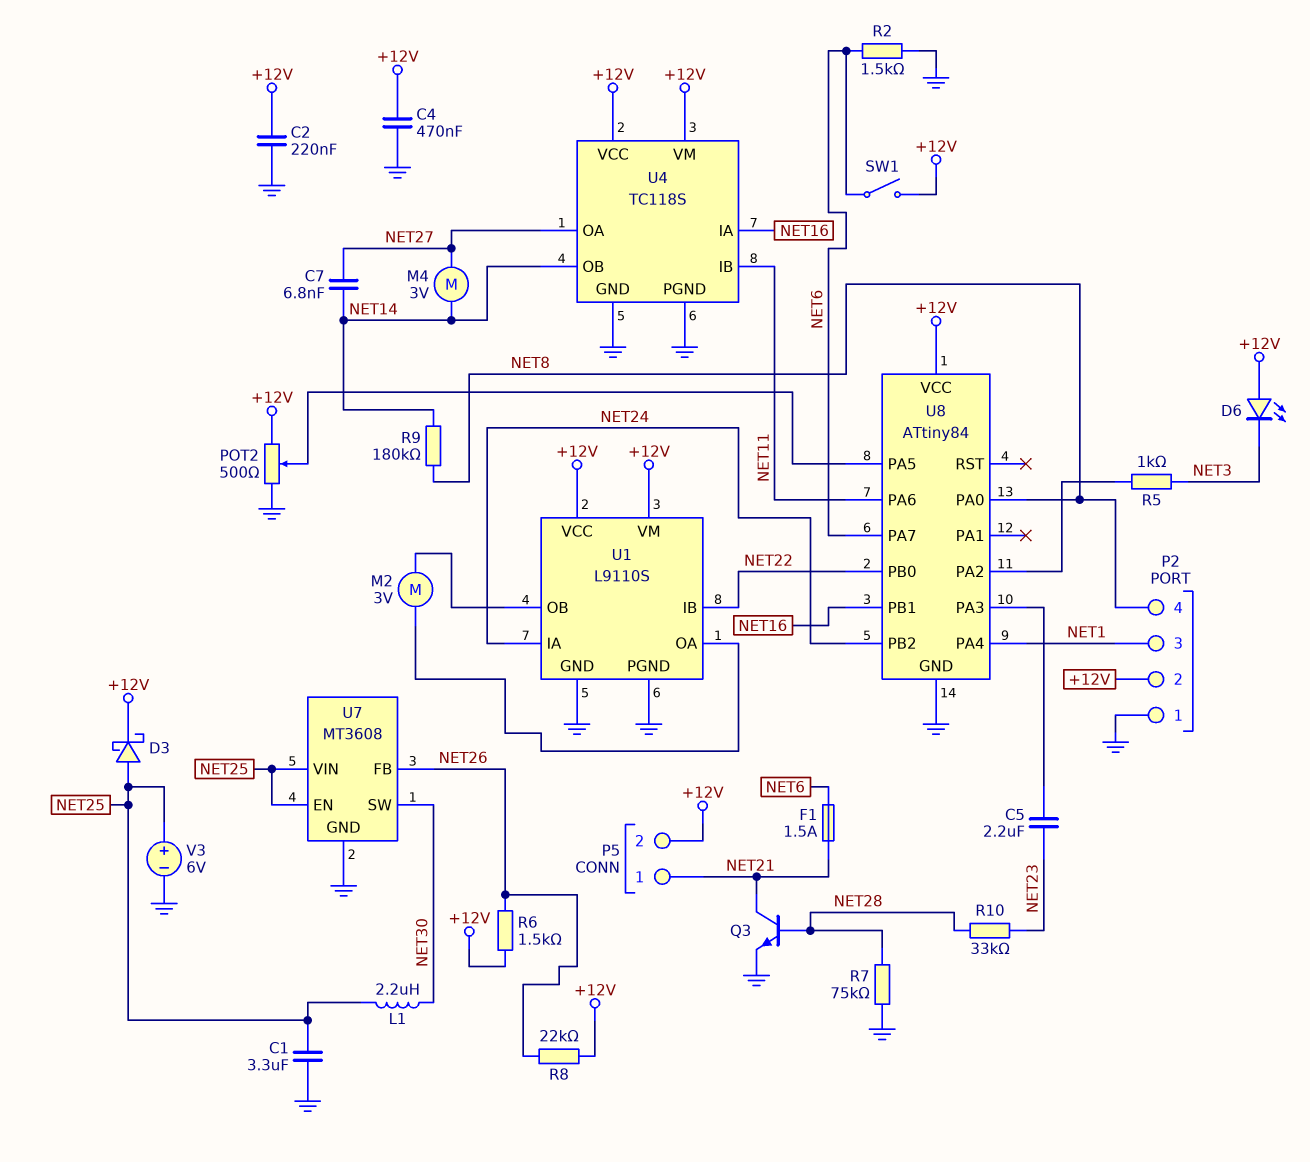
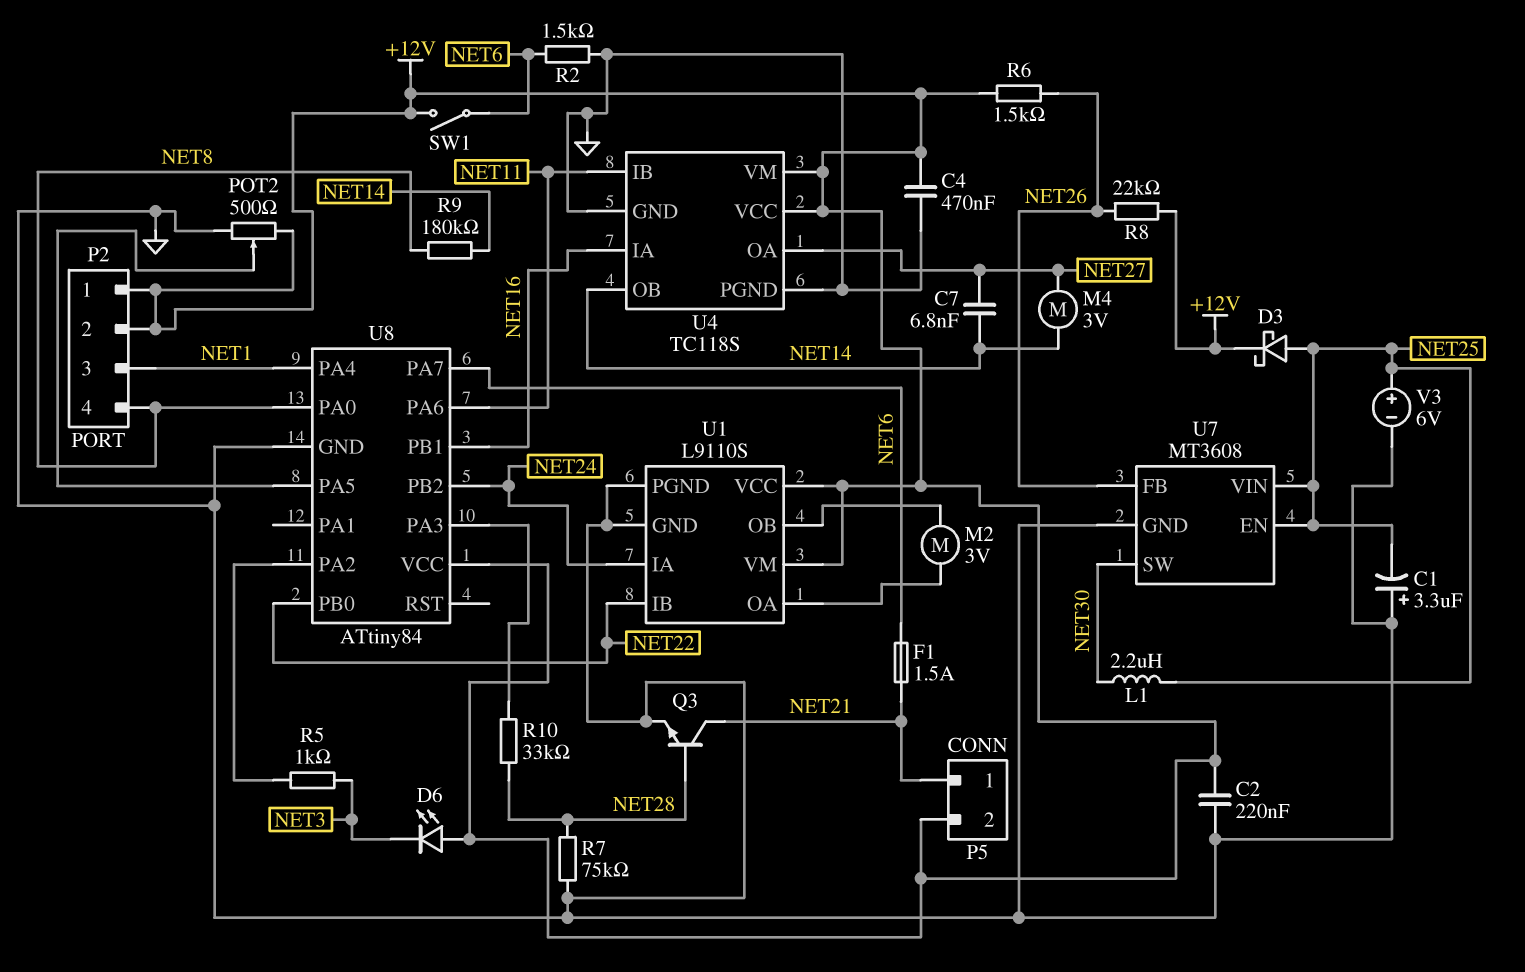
C1: 3.3uF (GND, NET25) -> 3.3uF (plus GND, minus NET25)
C5: 2.2uF (NET23, U8/PA3) -> none
P2 pin 1: GND -> +12V
R10: 33k (NET23, NET28) -> 33k (NET28, U8/PA3)

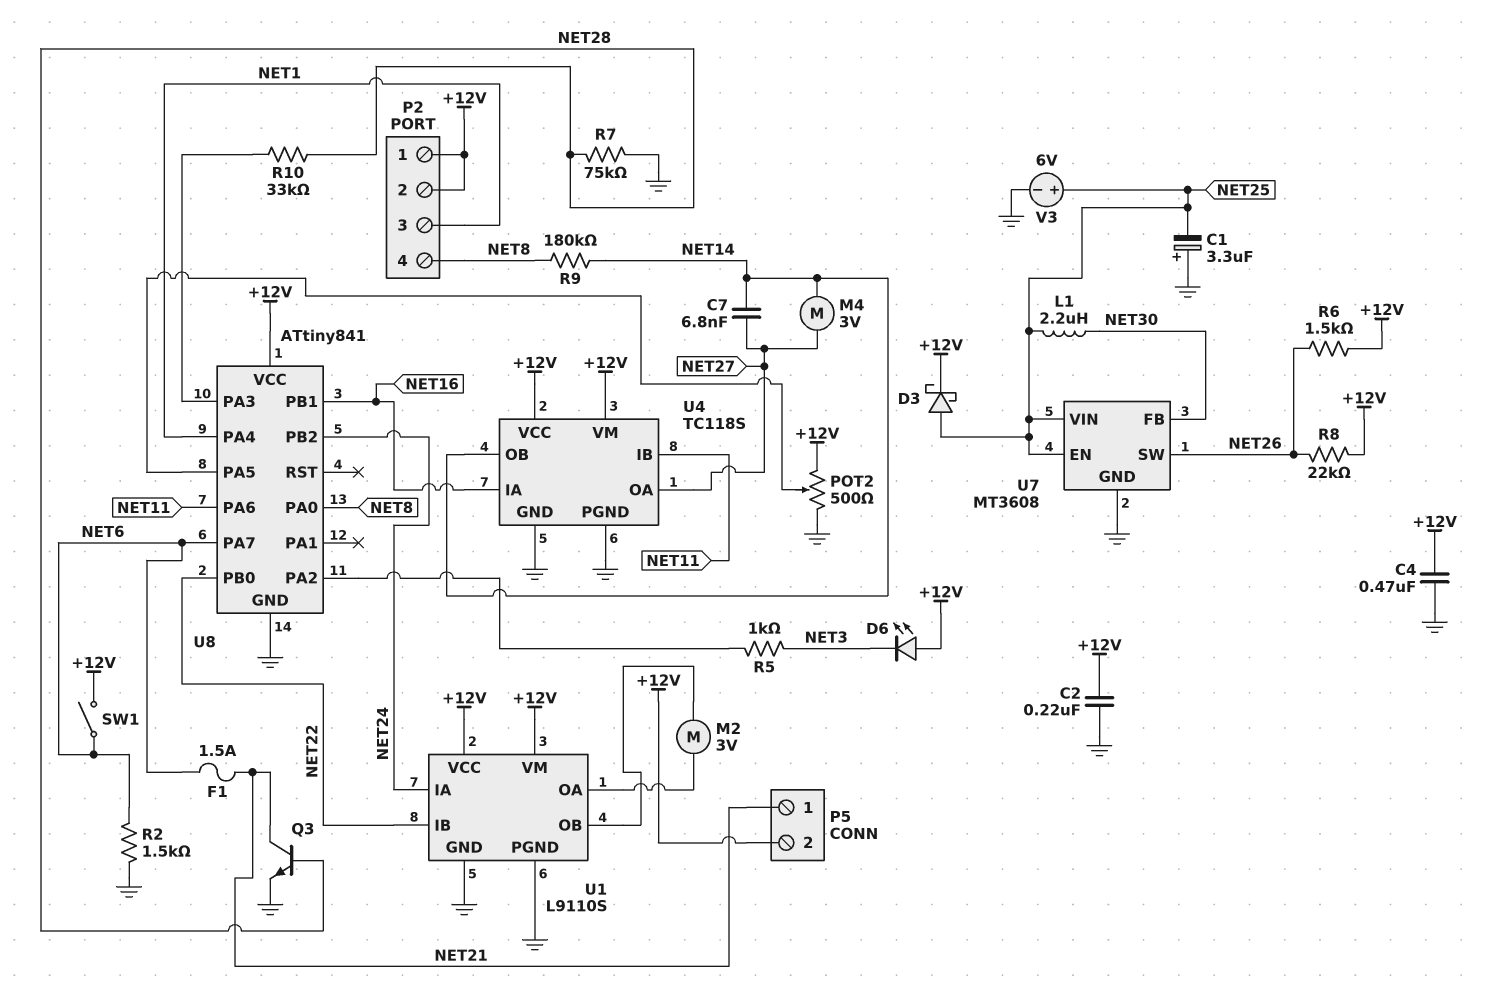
U7 pin FB: NET26 -> NET30
U7 pin SW: NET30 -> NET26
U8: ATtiny84 -> ATtiny841

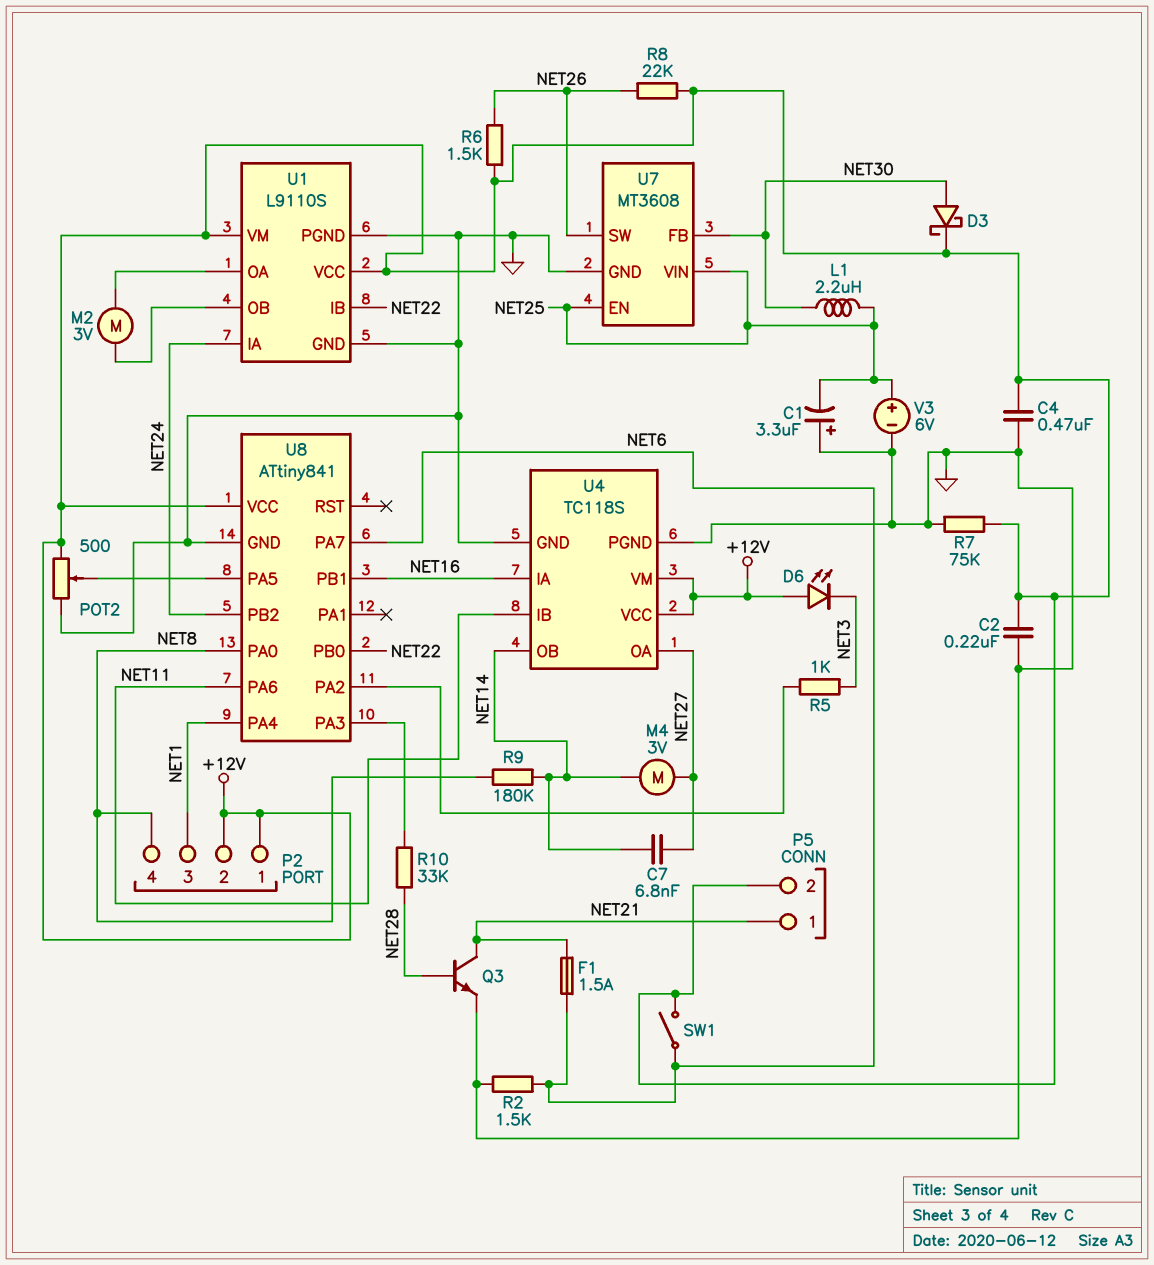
D3: schottky (A NET25, K +12V) -> schottky (A NET30, K +12V)
R7: 75k (GND, NET28) -> 75k (+12V, GND)

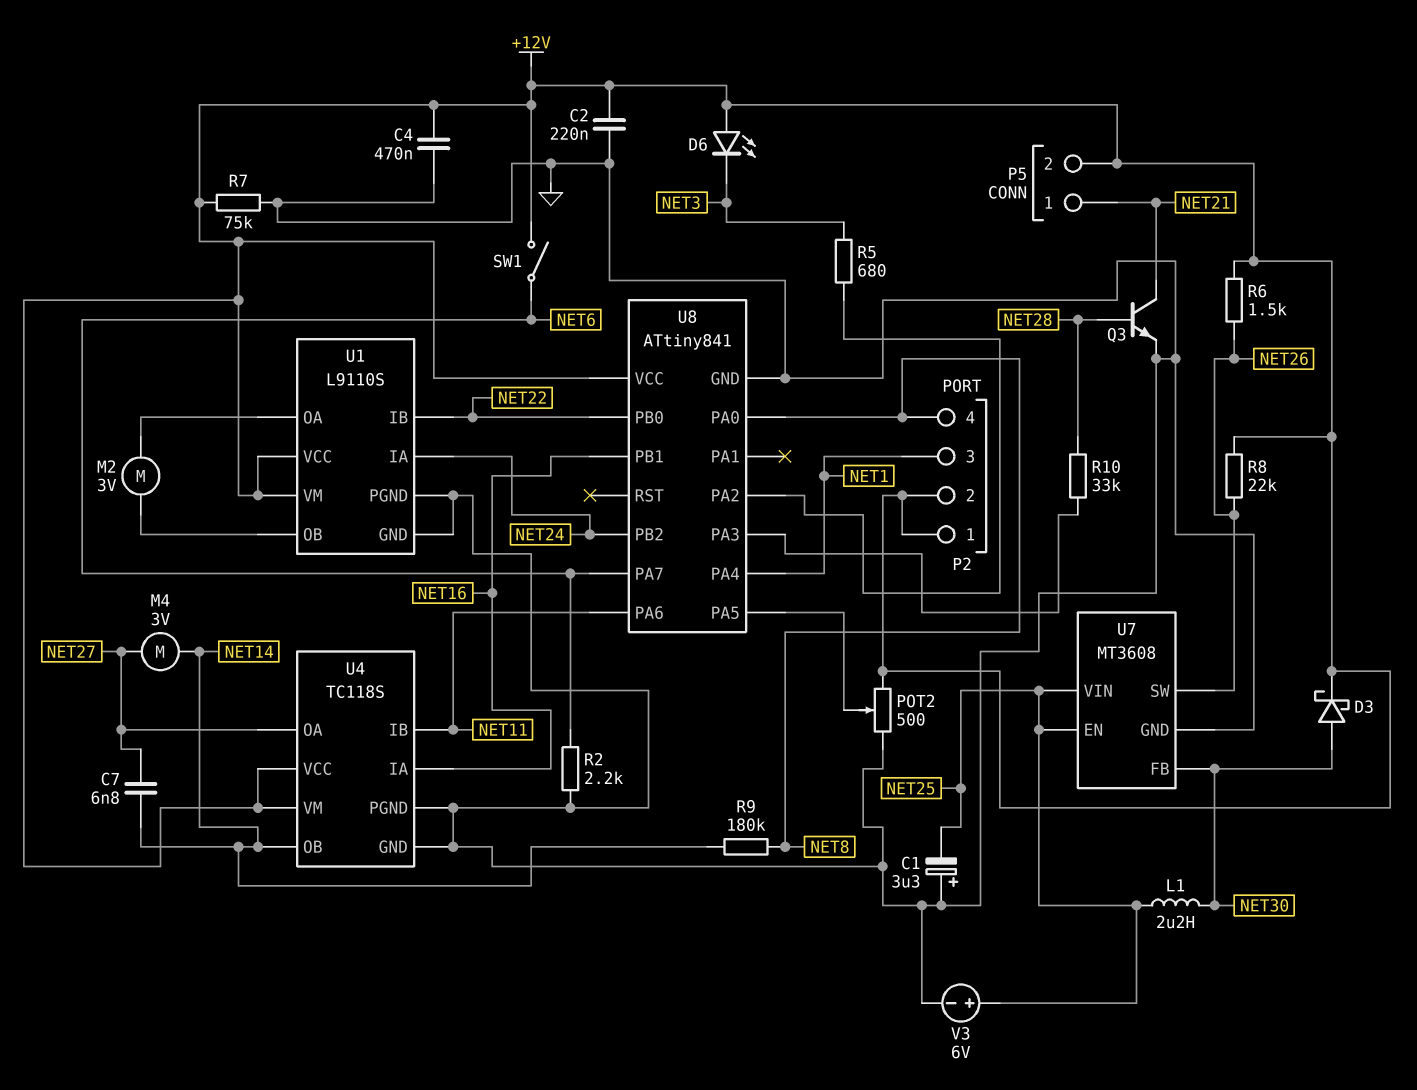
F1: 1.5A (NET6, NET21) -> none
R2: 1.5k (GND, NET6) -> 2.2k (GND, NET6)
R5: 1k (NET3, U8/PA2) -> 680 (NET3, U8/PA2)

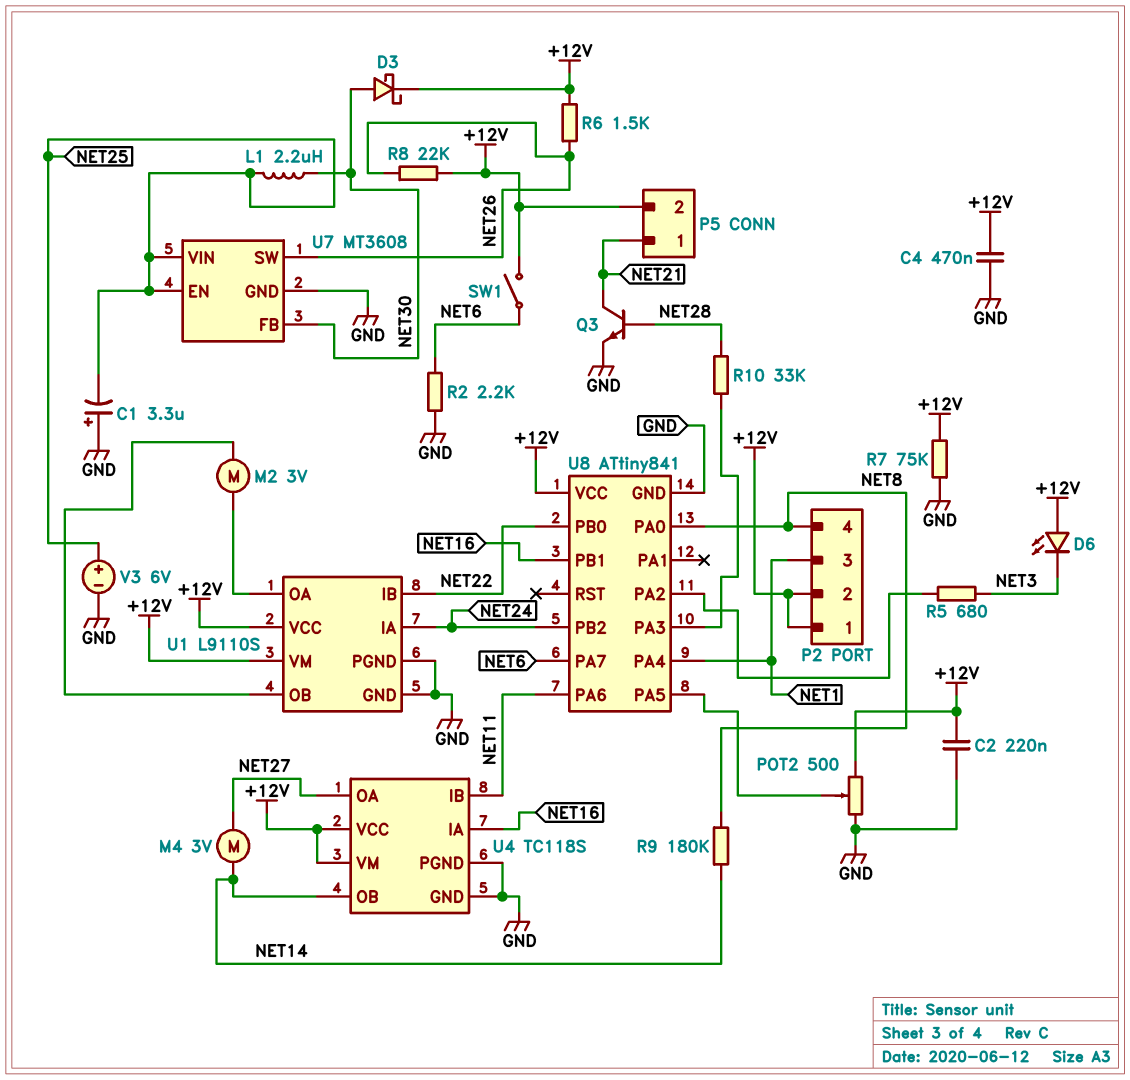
C7: 6.8nF (NET14, NET27) -> none

